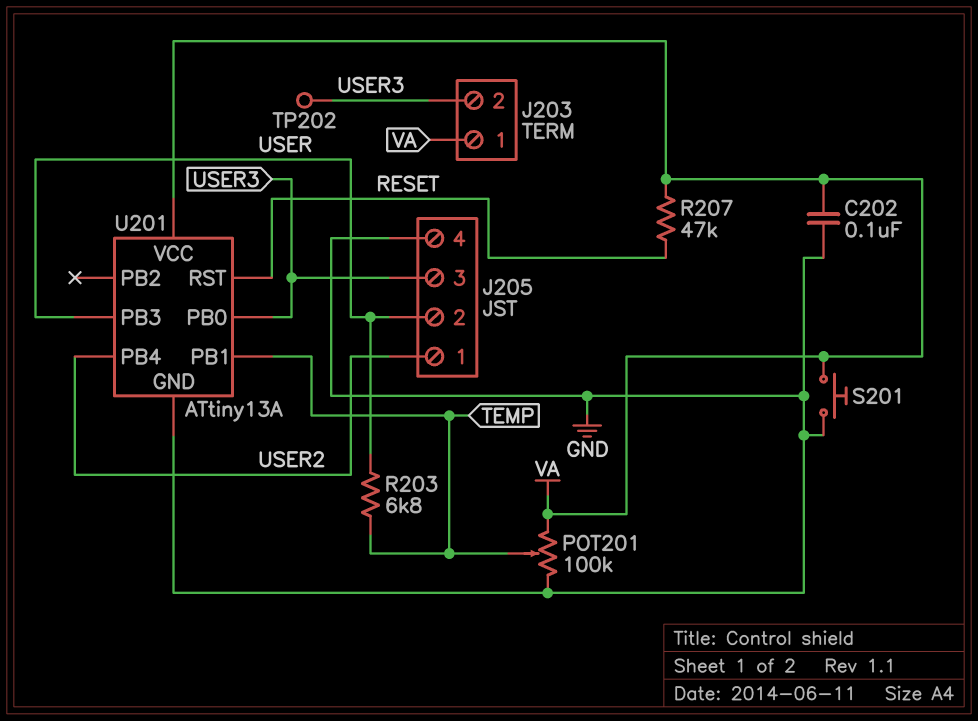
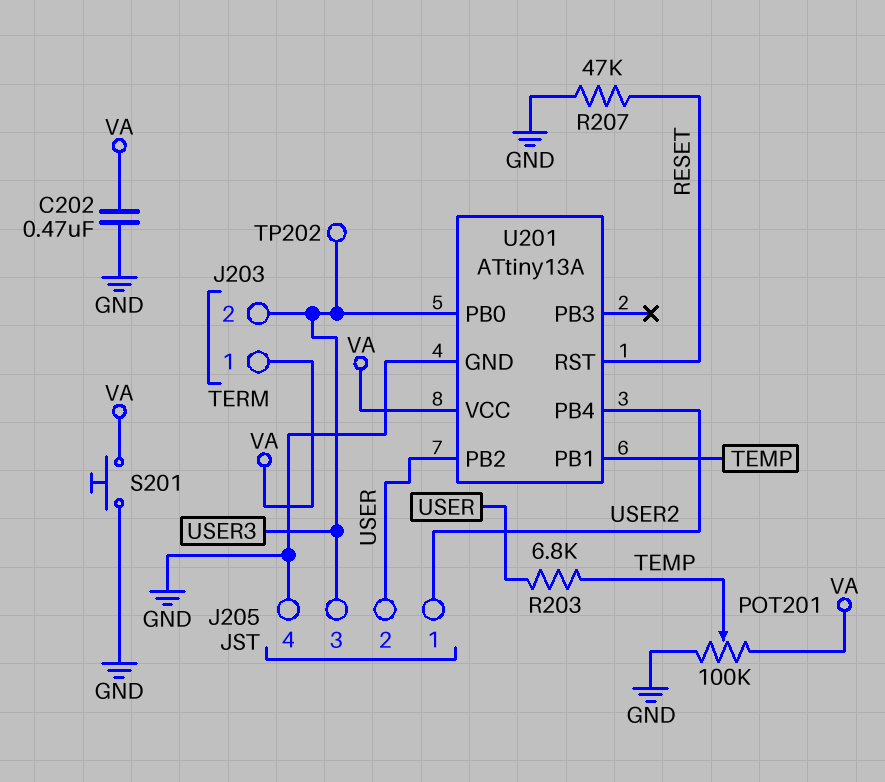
C202: 100nF (GND, VA) -> 470nF (GND, VA)
R207: 47k (RESET, VA) -> 47k (GND, RESET)
U201 pin PB2: none -> USER
U201 pin PB3: USER -> none

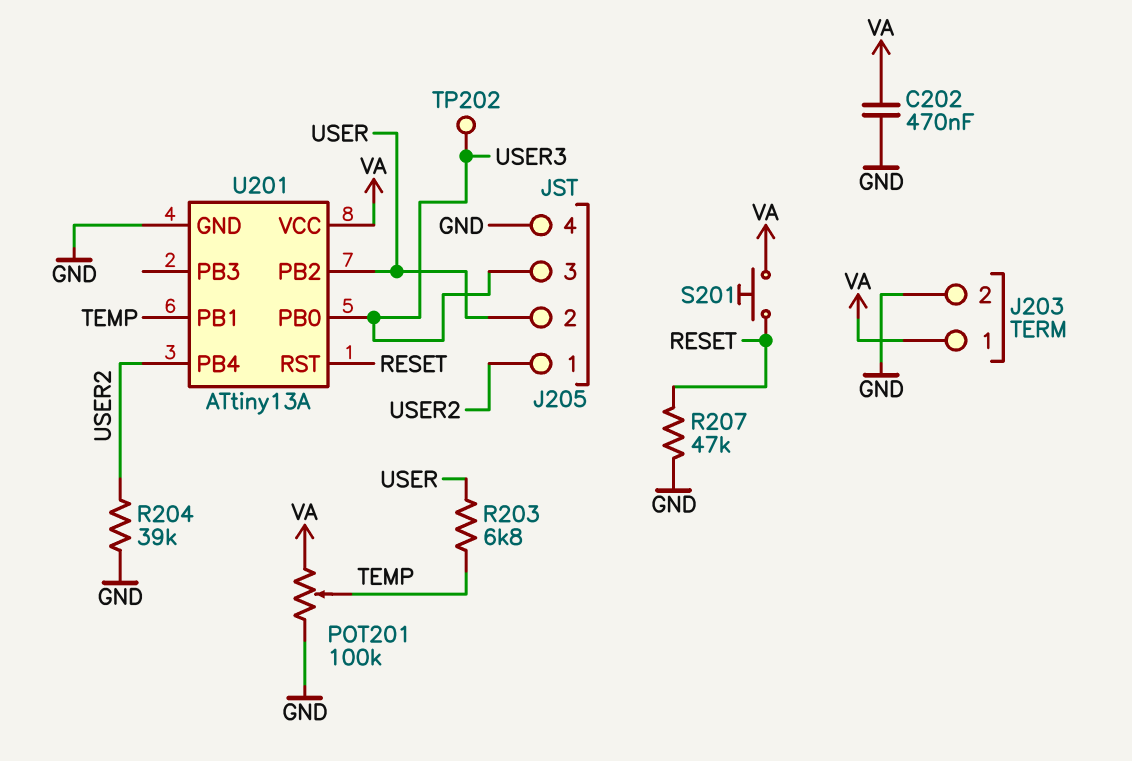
J203 pin 2: USER3 -> GND
R204: none -> 39k (GND, USER2)
S201: button (GND, VA) -> button (RESET, VA)

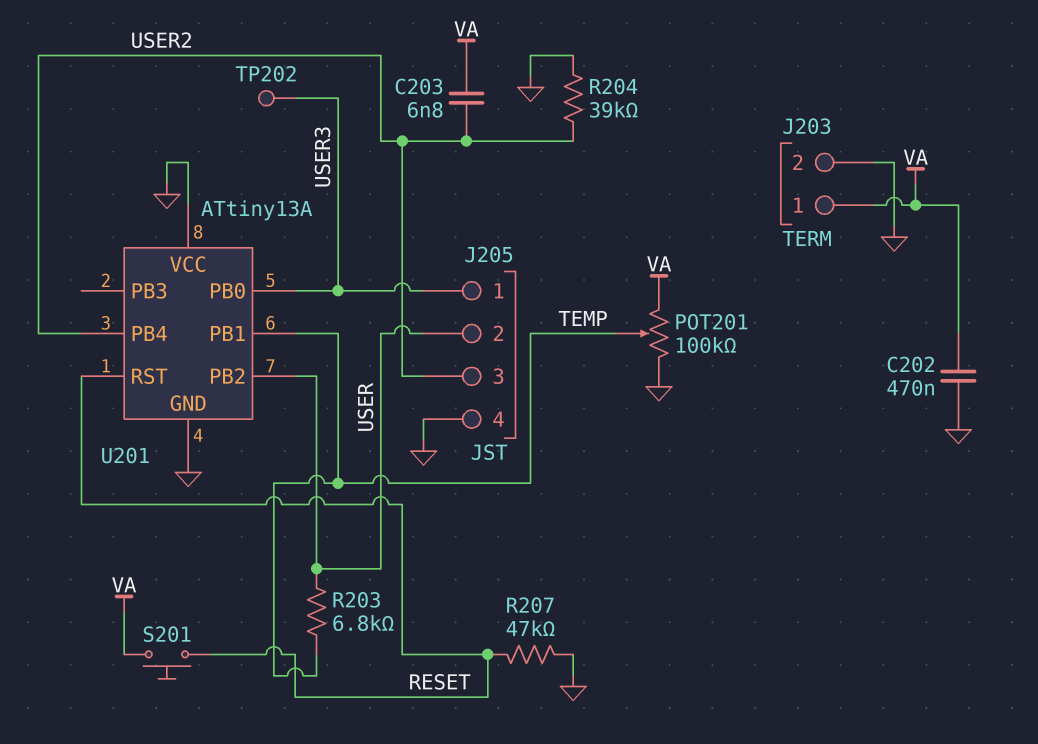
C203: none -> 6.8nF (USER2, VA)
J205 pin 1: USER2 -> USER3
J205 pin 3: USER3 -> USER2
U201 pin VCC: VA -> GND

